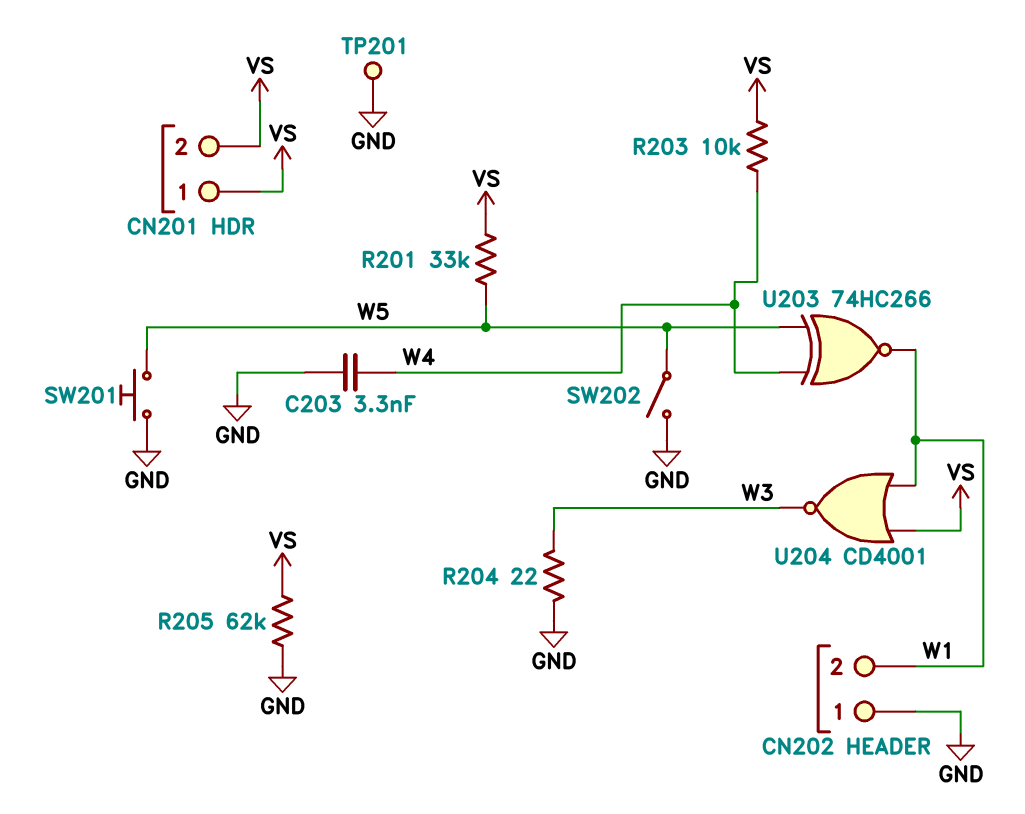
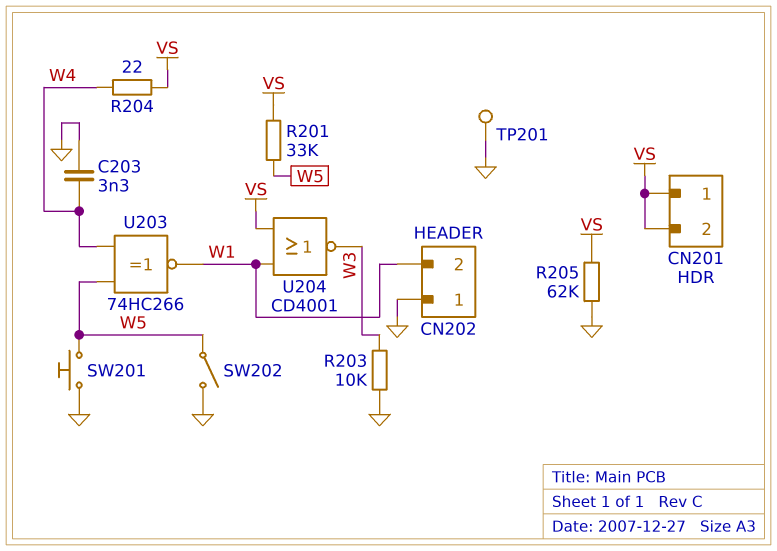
R203: 10k (VS, W4) -> 10k (GND, W3)
R204: 22 (GND, W3) -> 22 (VS, W4)

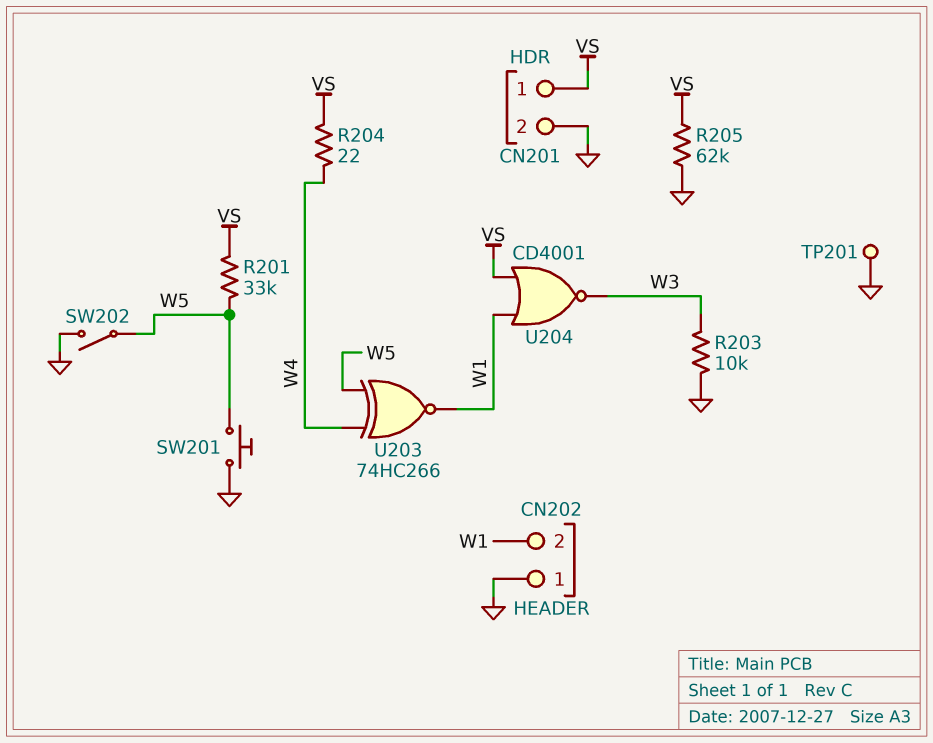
C203: 3.3nF (GND, W4) -> none
CN201 pin 2: VS -> GND

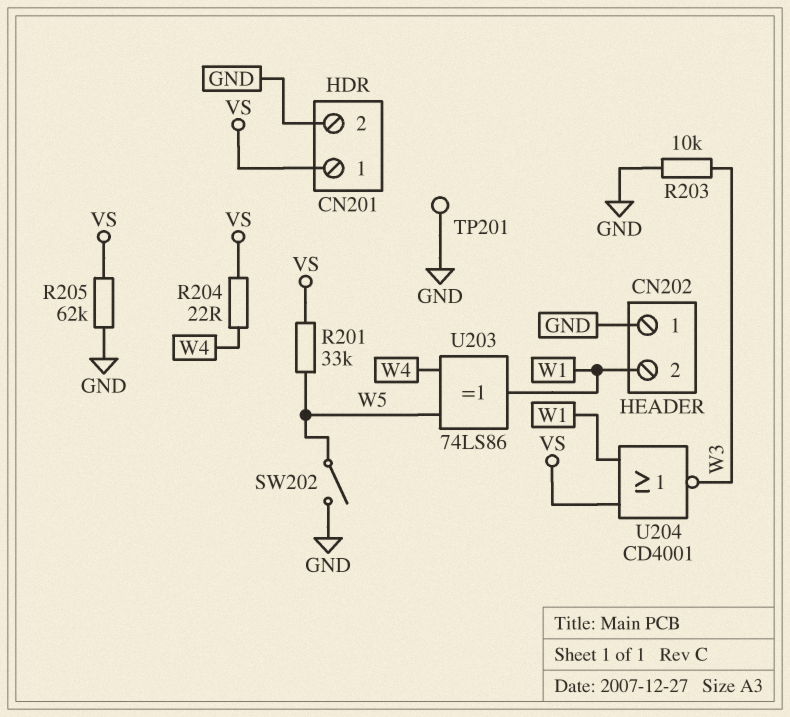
SW201: button (GND, W5) -> none
U203: XNOR 74HC266 (in W4, in W5, out W1) -> XOR 74LS86 (in W4, in W5, out W1)

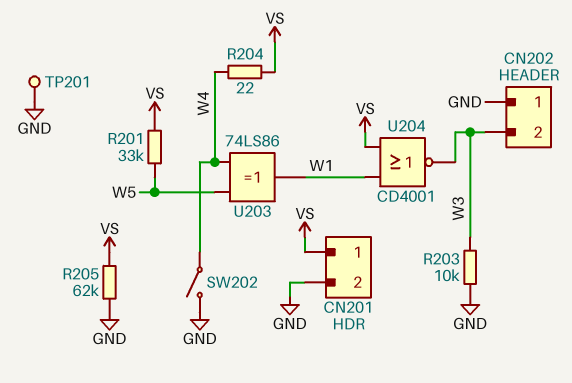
CN202 pin 2: W1 -> W3
SW202: switch (GND, W5) -> switch (GND, W4)

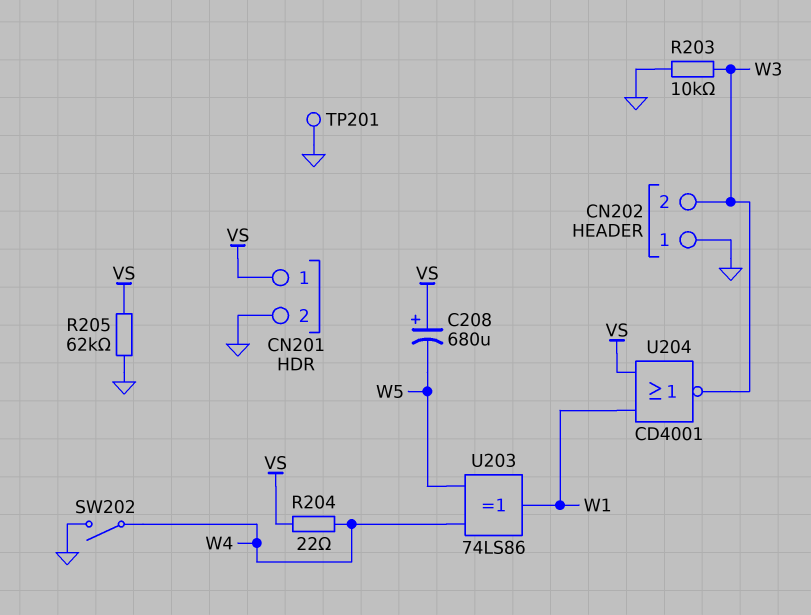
C208: none -> 680uF (plus VS, minus W5)
R201: 33k (VS, W5) -> none

